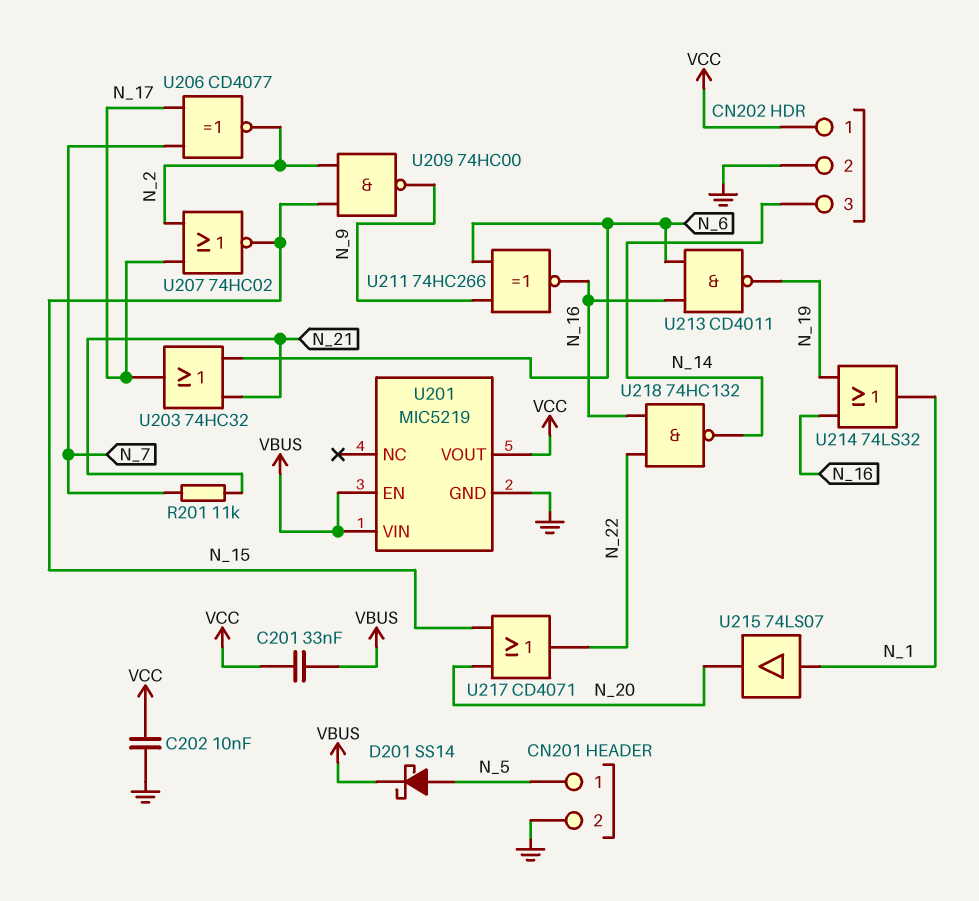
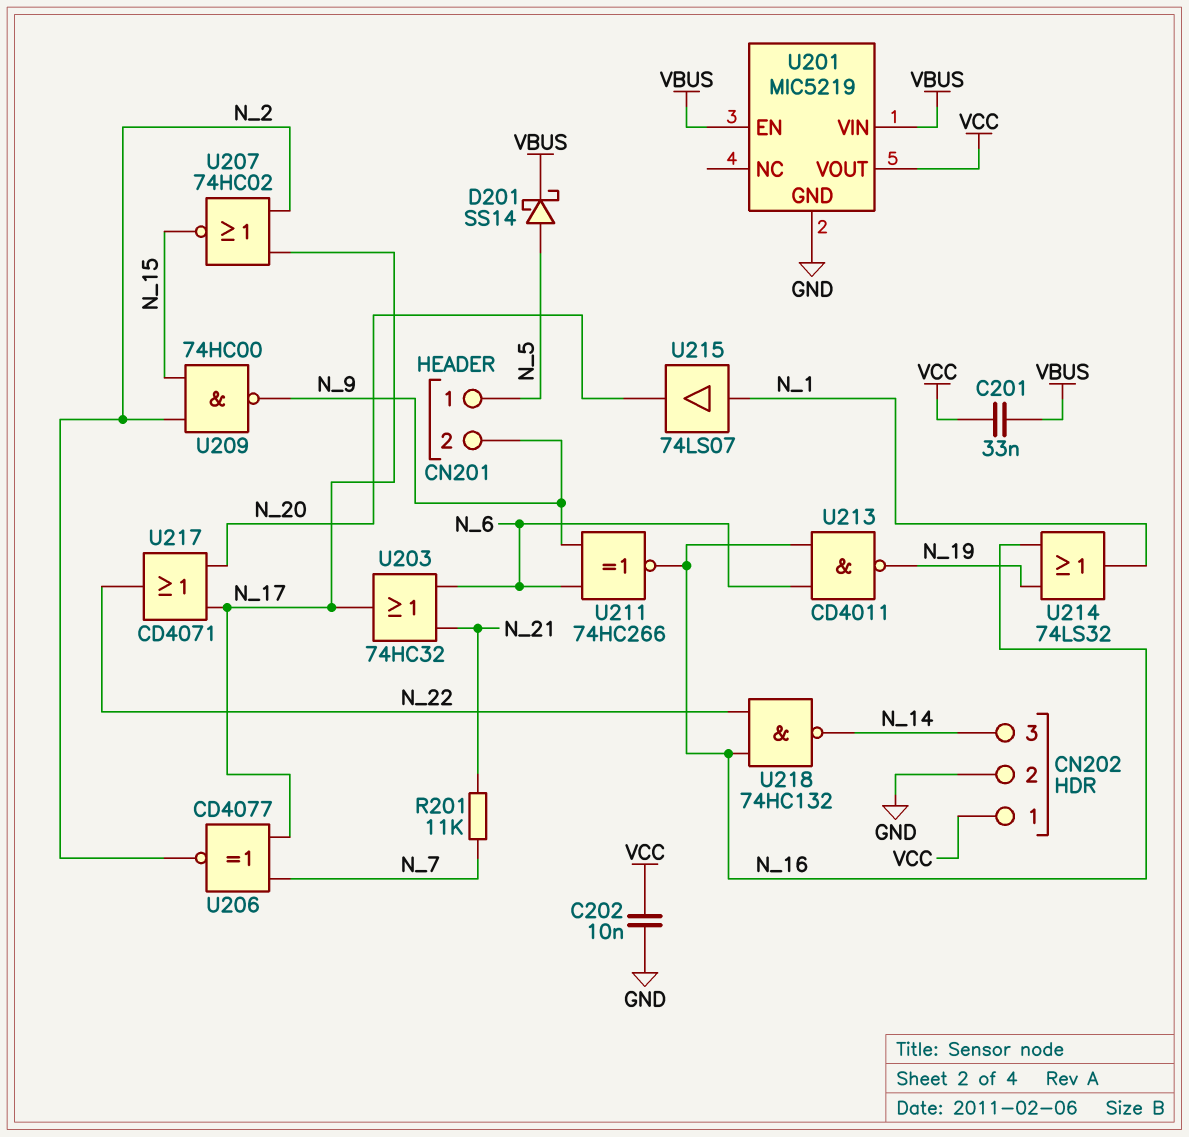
CN201 pin 2: GND -> N_9
U217: OR CD4071 (in N_15, in N_20, out N_22) -> OR CD4071 (in N_17, in N_20, out N_22)

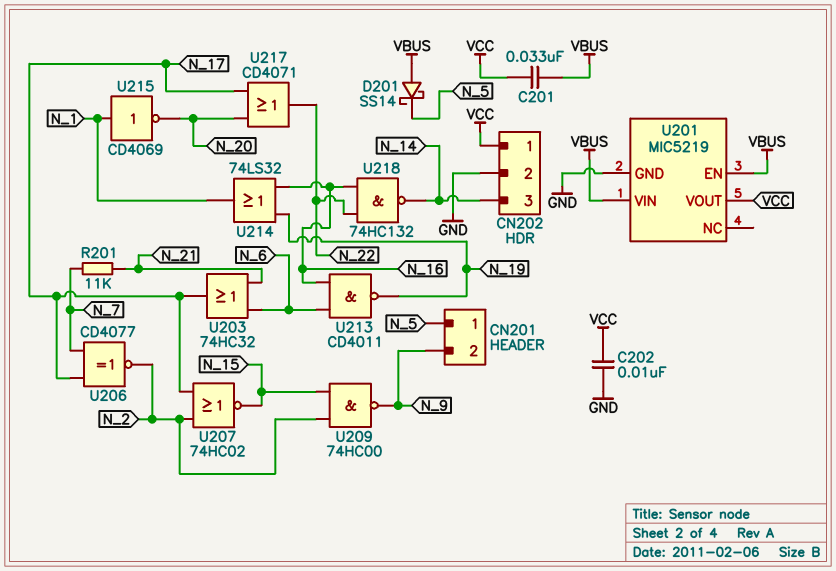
D201: schottky SS14 (A N_5, K VBUS) -> schottky SS14 (A VBUS, K N_5)
U211: XNOR 74HC266 (in N_6, in N_9, out N_16) -> none
U215: buffer 74LS07 (in N_1, out N_20) -> NOT CD4069 (in N_1, out N_20)

